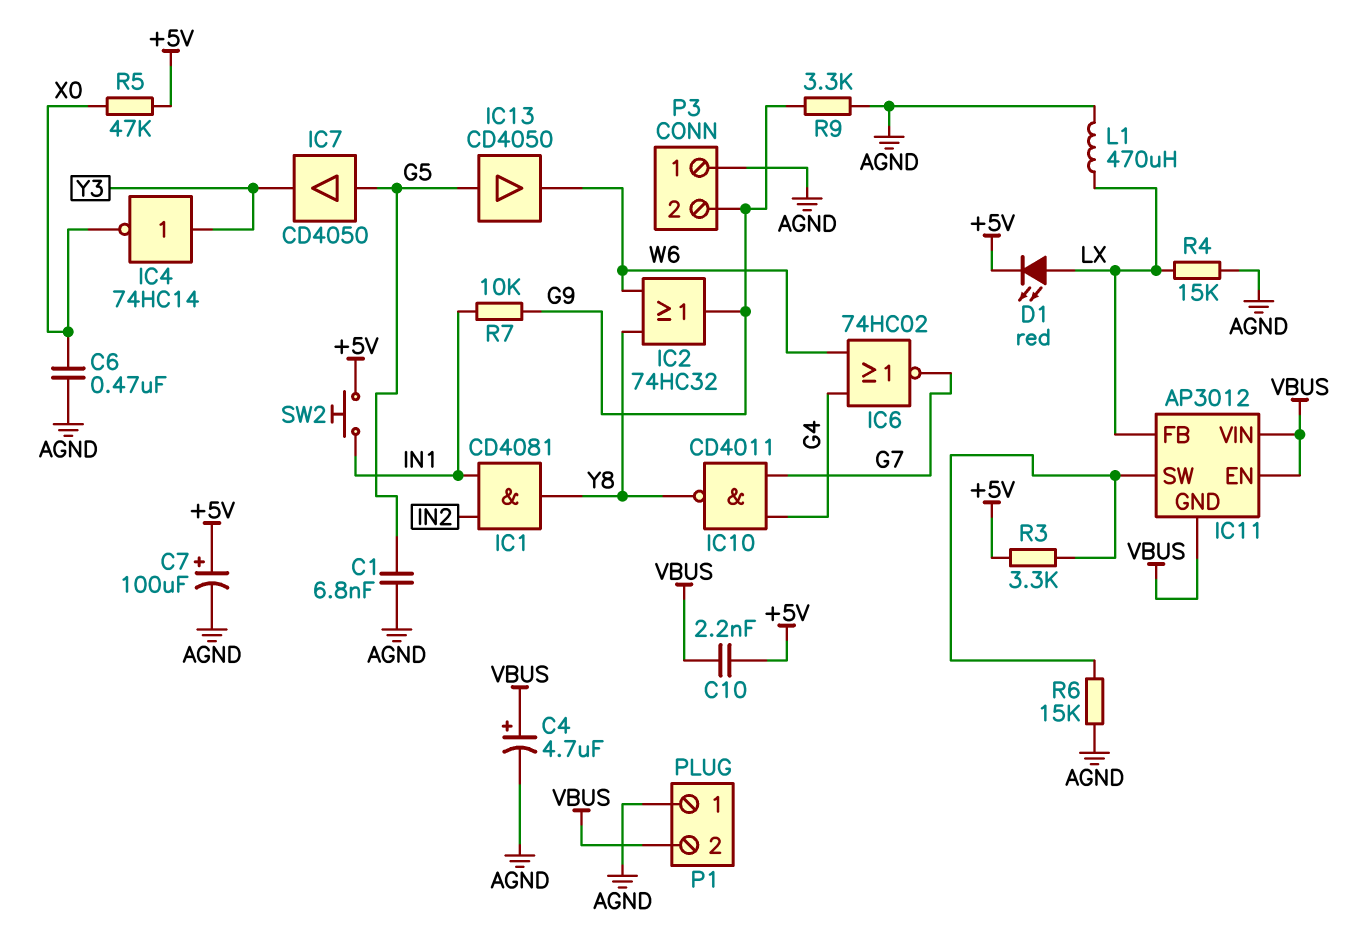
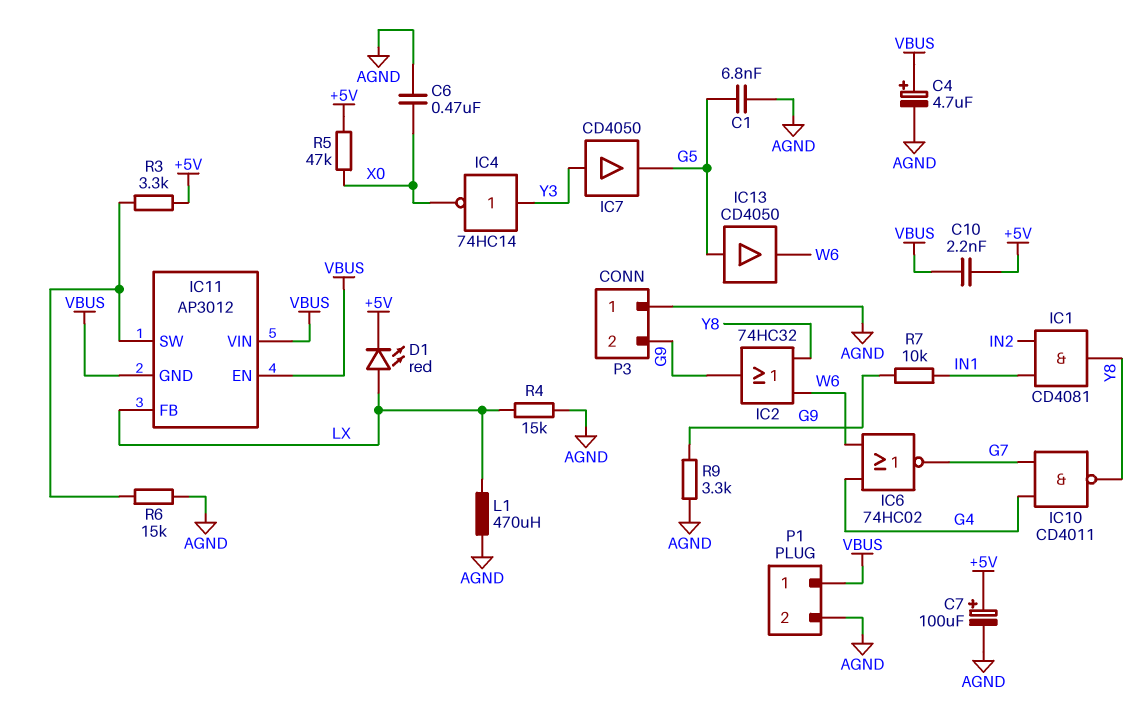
IC7: buffer CD4050 (in G5, out Y3) -> buffer CD4050 (in Y3, out G5)
P1 pin 1: AGND -> VBUS
P1 pin 2: VBUS -> AGND
SW2: button (+5V, IN1) -> none

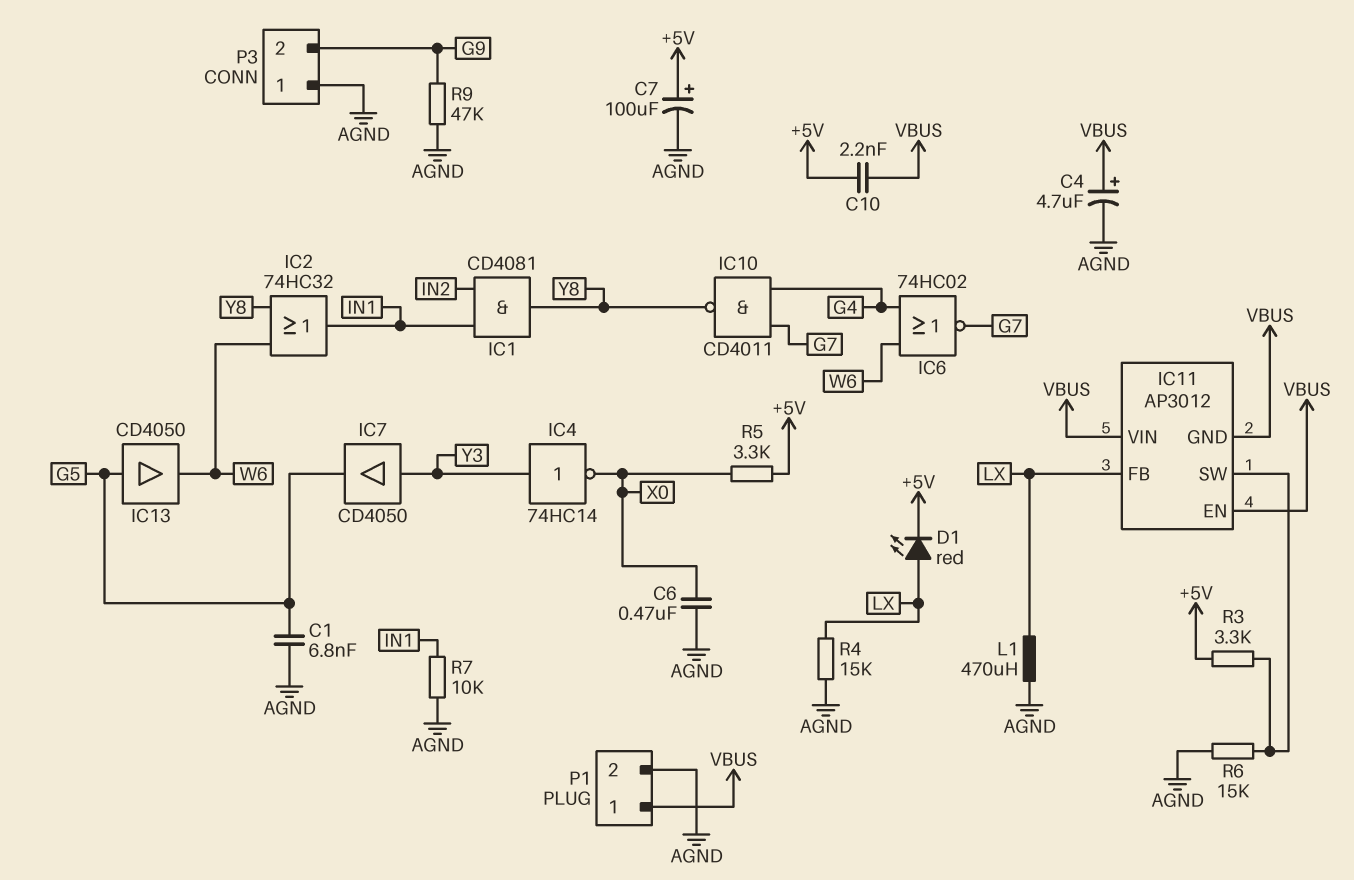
IC2: OR 74HC32 (in W6, in Y8, out G9) -> OR 74HC32 (in W6, in Y8, out IN1)
R5: 47k (+5V, X0) -> 3.3k (+5V, X0)
R7: 10k (G9, IN1) -> 10k (AGND, IN1)
R9: 3.3k (AGND, G9) -> 47k (AGND, G9)

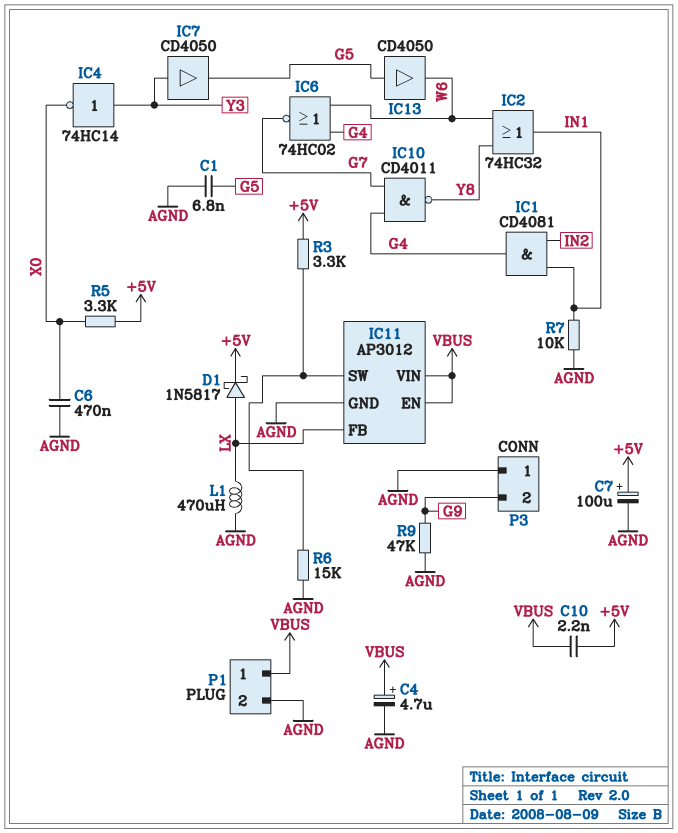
D1: LED red (A LX, K +5V) -> schottky 1N5817 (A LX, K +5V)
IC1: AND CD4081 (in IN1, in IN2, out Y8) -> AND CD4081 (in IN1, in IN2, out G4)
IC11 pin GND: VBUS -> AGND
R4: 15k (AGND, LX) -> none

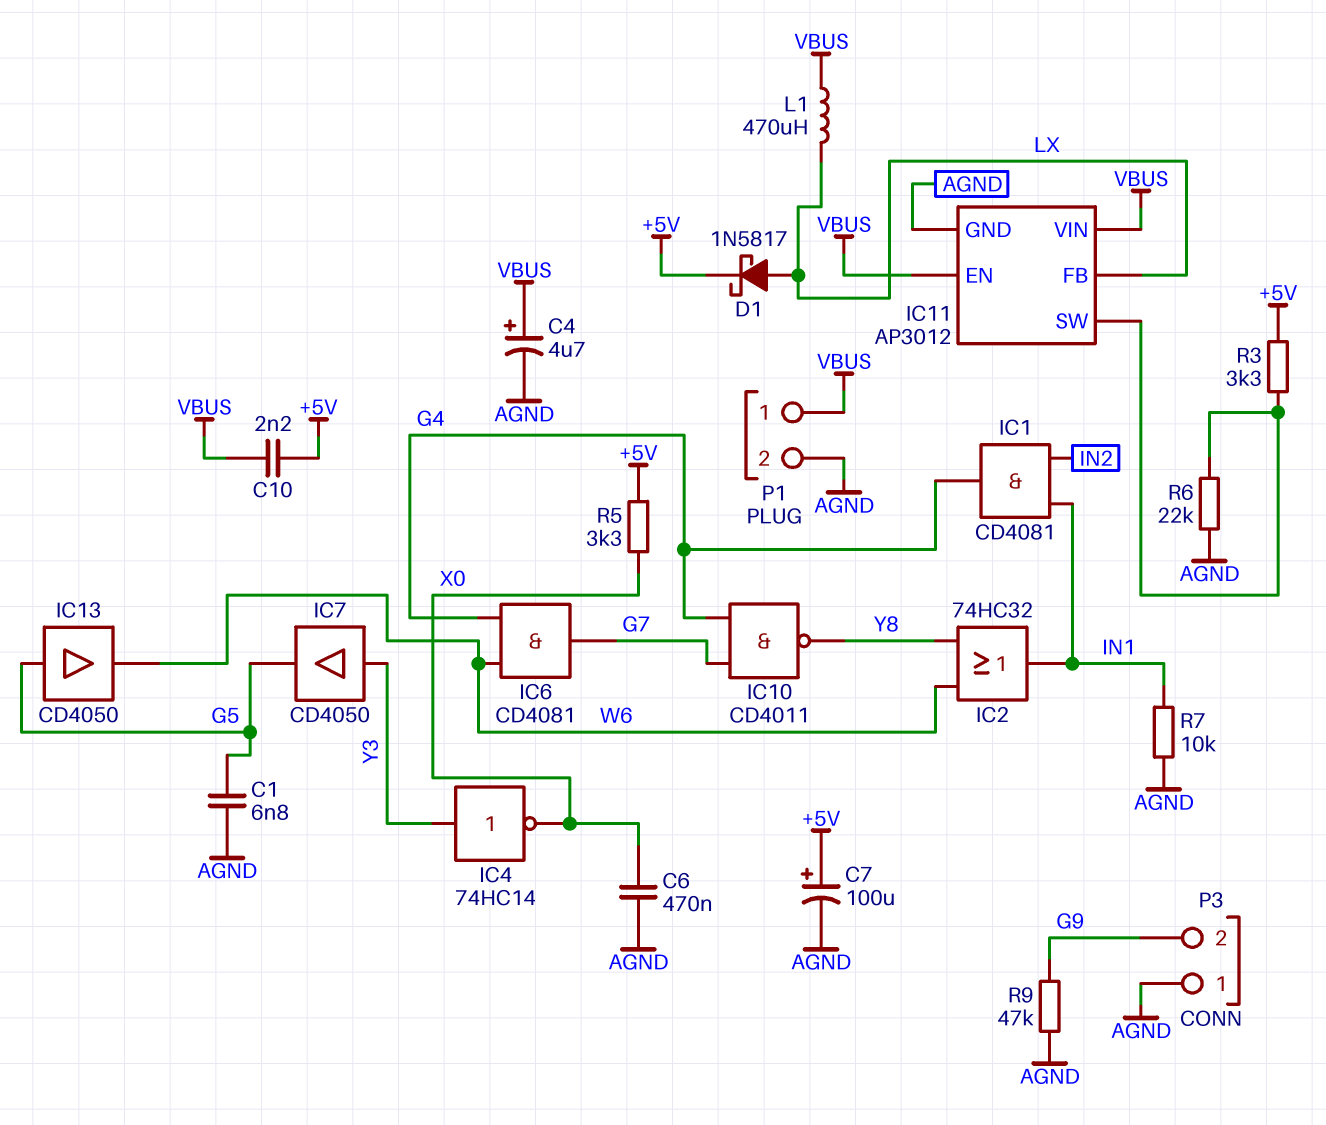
IC6: NOR 74HC02 (in G4, in W6, out G7) -> AND CD4081 (in G4, in W6, out G7)
L1: 470uH (AGND, LX) -> 470uH (LX, VBUS)
R6: 15k (AGND, IC11/SW) -> 22k (AGND, IC11/SW)

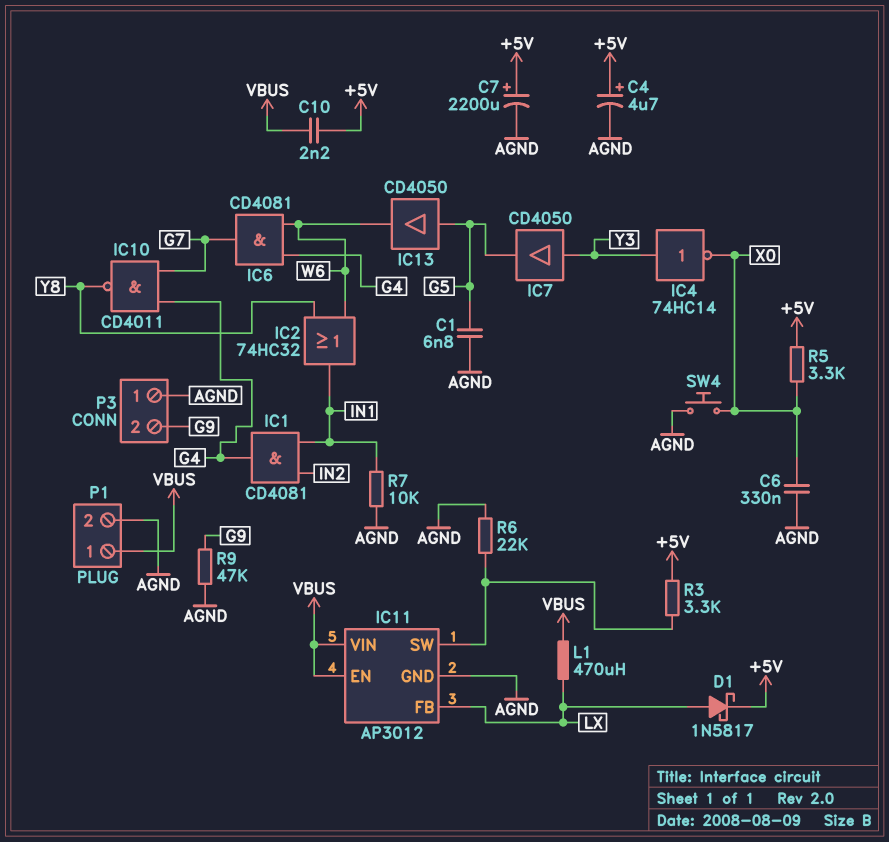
C4: 4.7uF (plus VBUS, minus AGND) -> 4.7uF (plus +5V, minus AGND)
C6: 470nF (AGND, X0) -> 330nF (AGND, X0)
C7: 100uF (plus +5V, minus AGND) -> 2200uF (plus +5V, minus AGND)
SW4: none -> button (AGND, X0)

